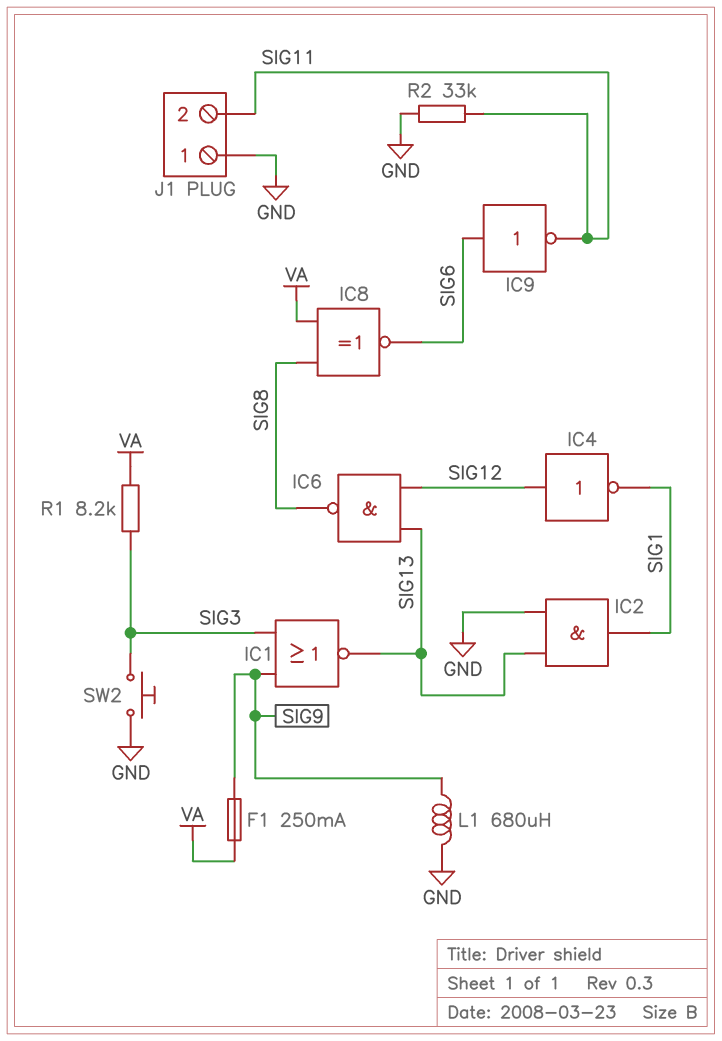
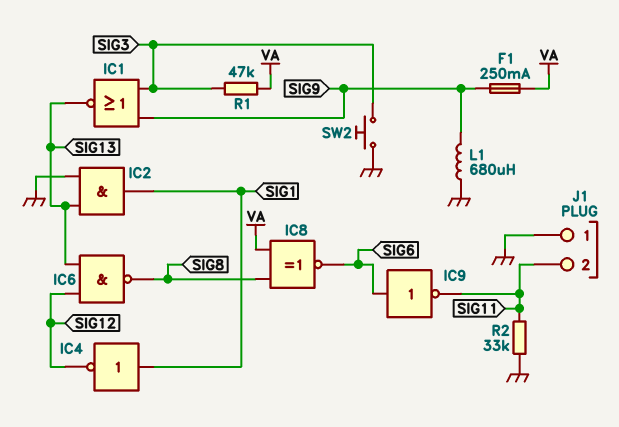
IC4: NOT (in SIG12, out SIG1) -> NOT (in SIG1, out SIG12)
R1: 8.2k (SIG3, VA) -> 47k (SIG3, VA)

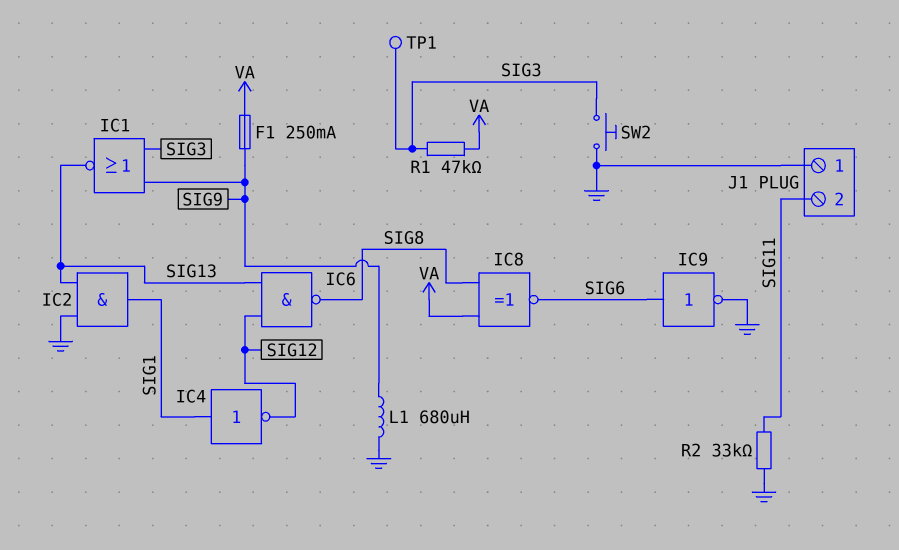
IC9: NOT (in SIG6, out SIG11) -> NOT (in SIG6, out GND)
TP1: none -> test point (SIG3)

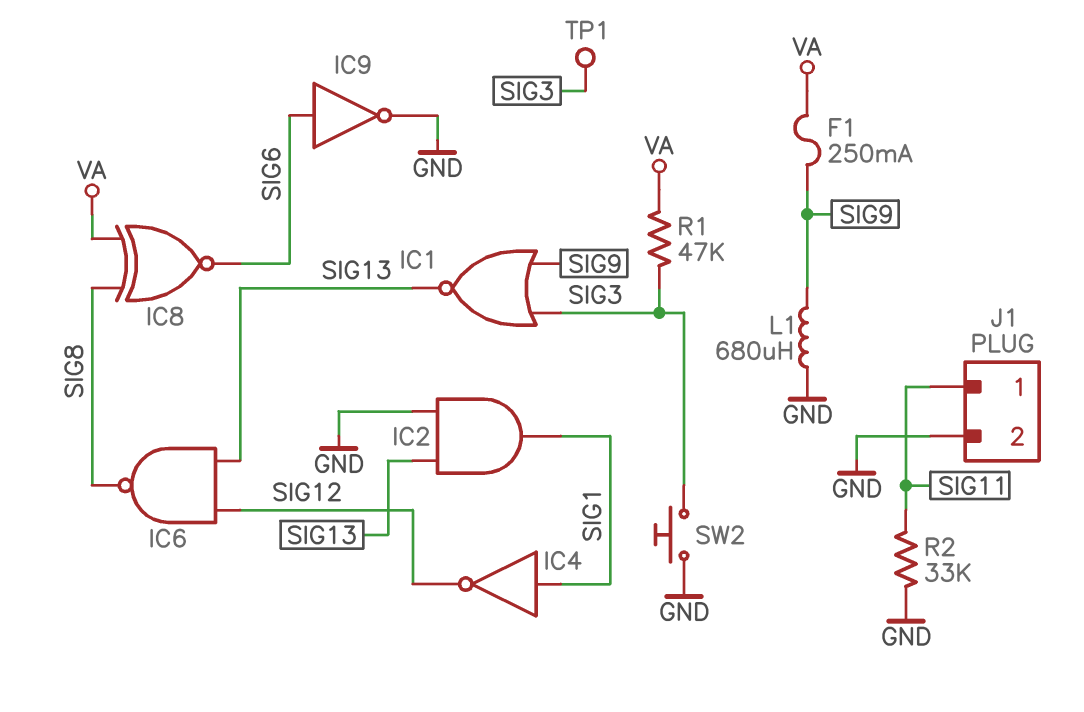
J1 pin 1: GND -> SIG11
J1 pin 2: SIG11 -> GND

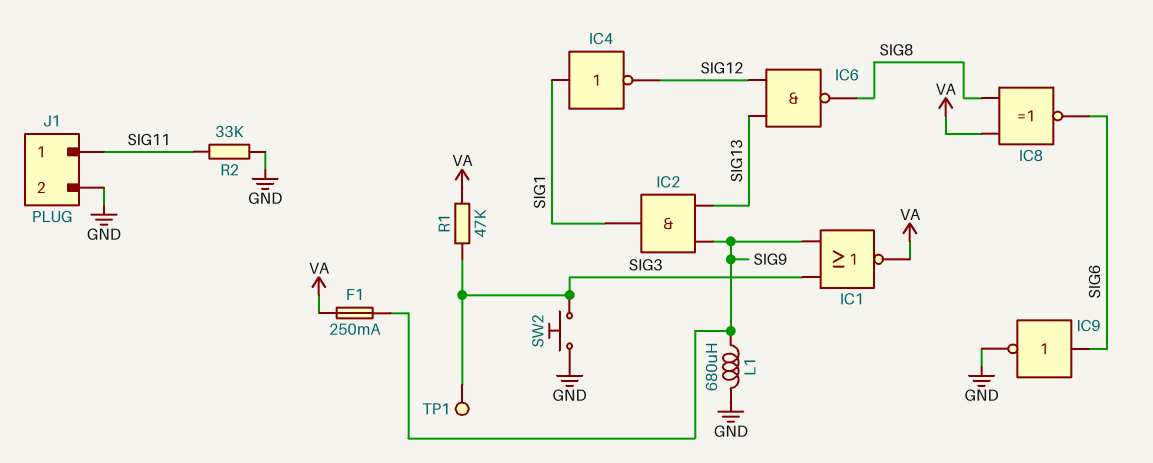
IC1: NOR (in SIG3, in SIG9, out SIG13) -> NOR (in SIG3, in SIG9, out VA)
IC2: AND (in GND, in SIG13, out SIG1) -> AND (in SIG9, in SIG13, out SIG1)

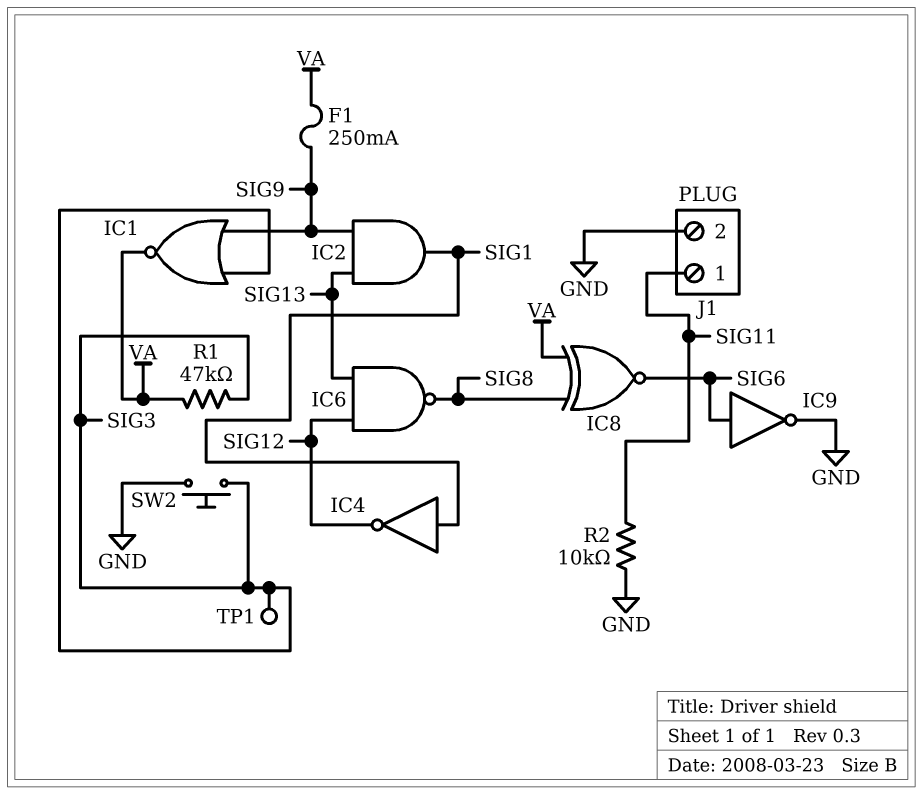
L1: 680uH (GND, SIG9) -> none
R2: 33k (GND, SIG11) -> 10k (GND, SIG11)

